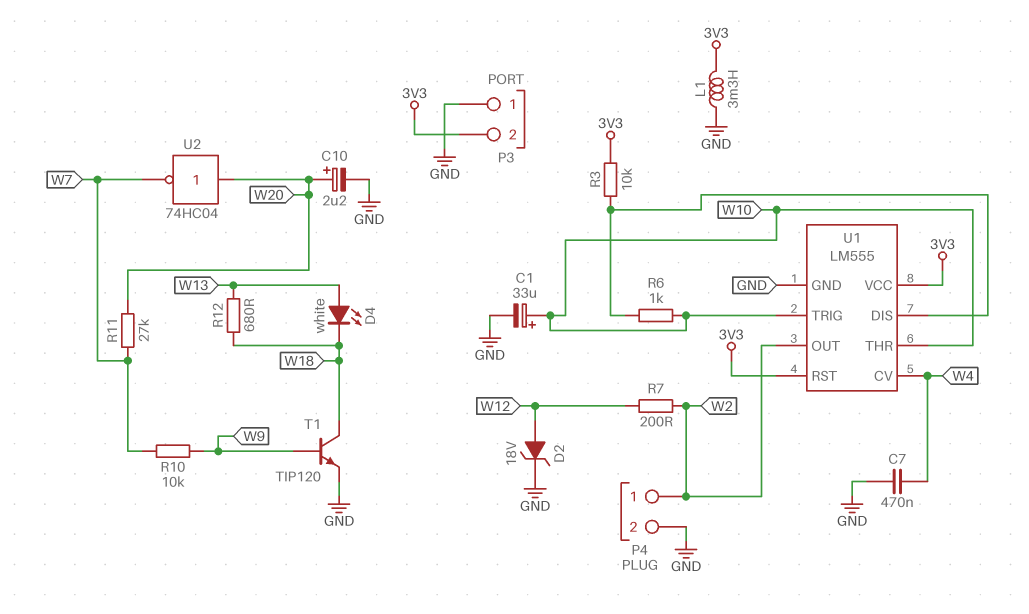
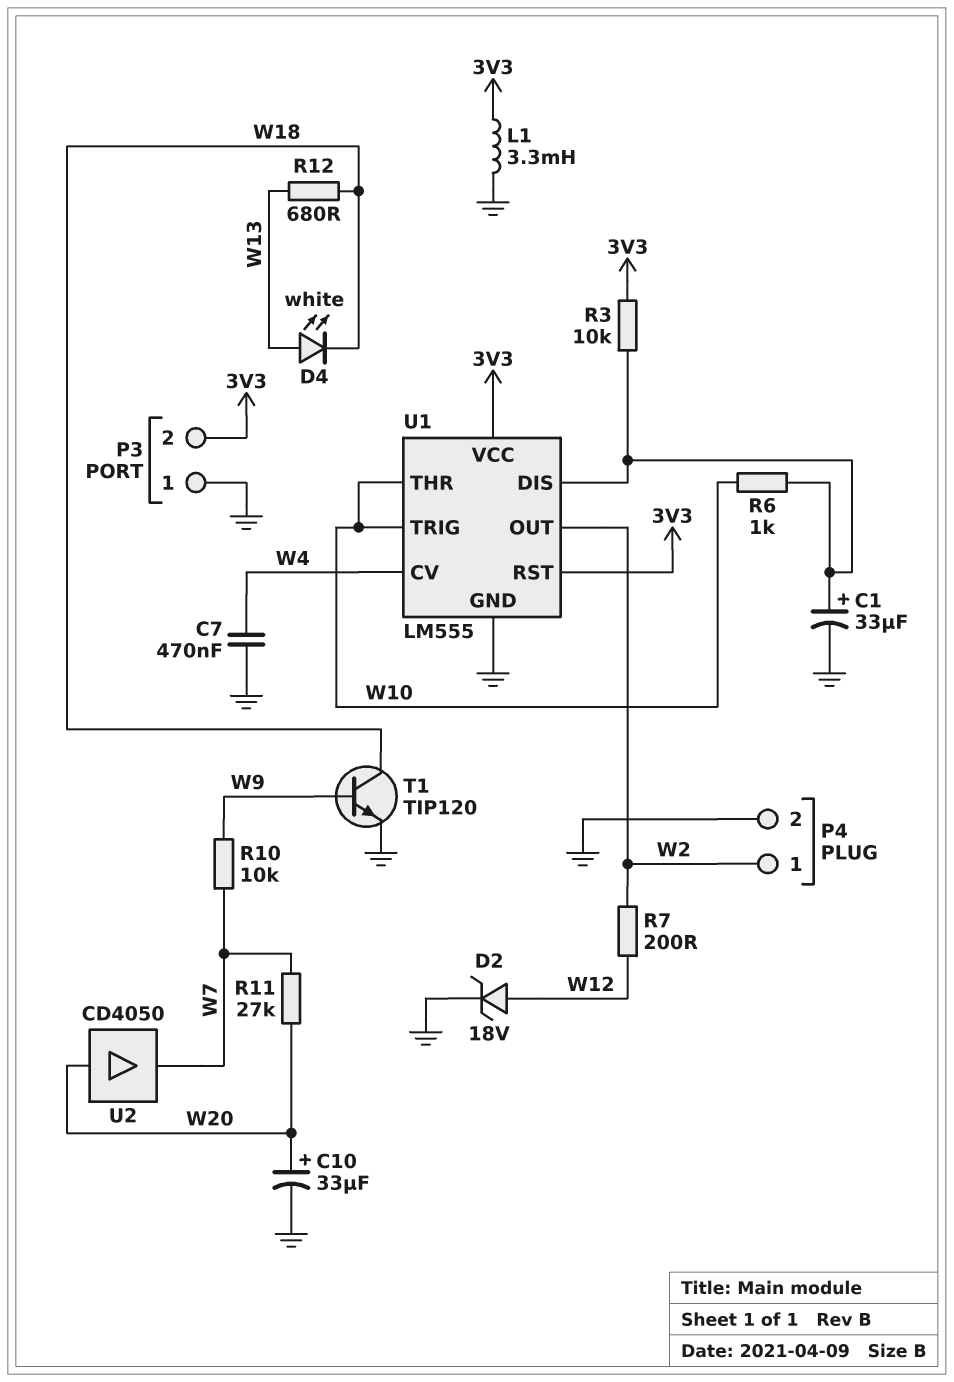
C1: 33uF (plus W10, minus GND) -> 33uF (plus U1/DIS, minus GND)
C10: 2.2uF (plus W20, minus GND) -> 33uF (plus W20, minus GND)
U2: NOT 74HC04 (in W20, out W7) -> buffer CD4050 (in W20, out W7)

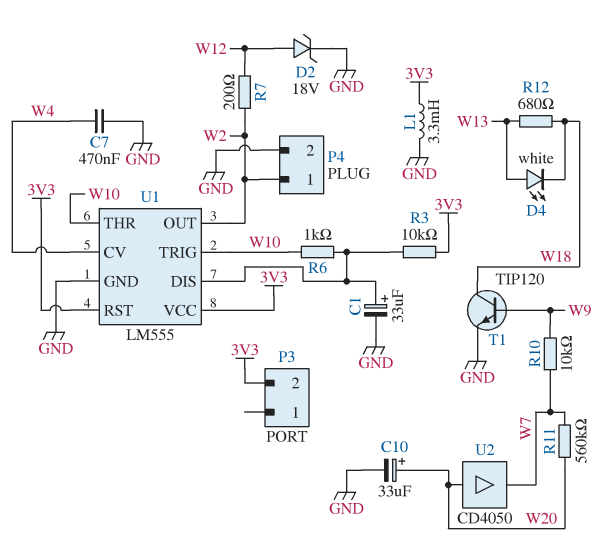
P3 pin 1: GND -> none
R11: 27k (W7, W20) -> 560k (W7, W20)

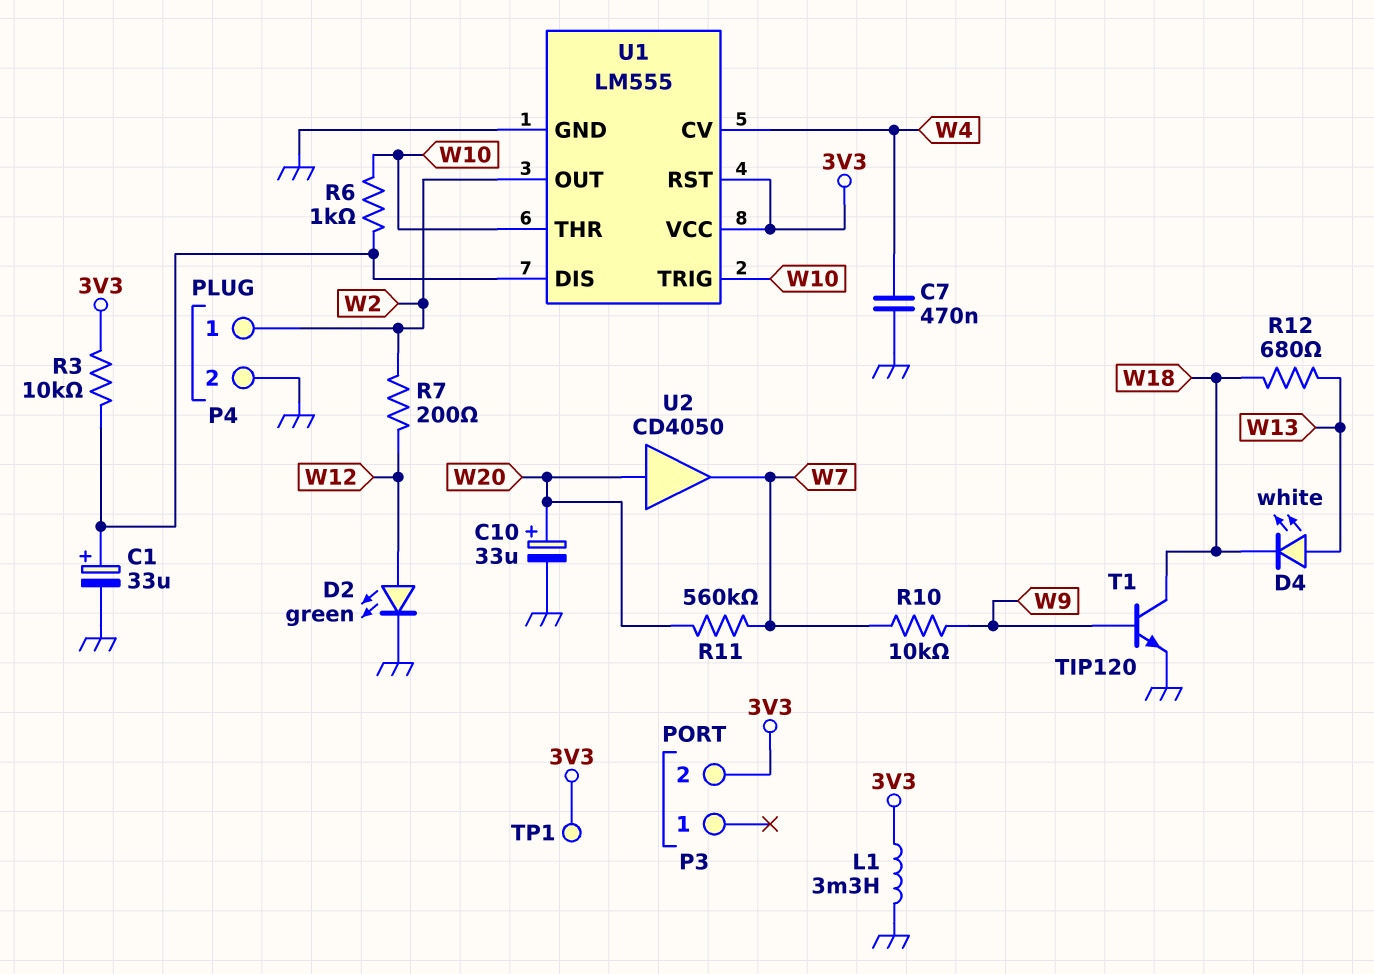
D2: zener 18V (A W12, K GND) -> LED green (A W12, K GND)
TP1: none -> test point (3V3)

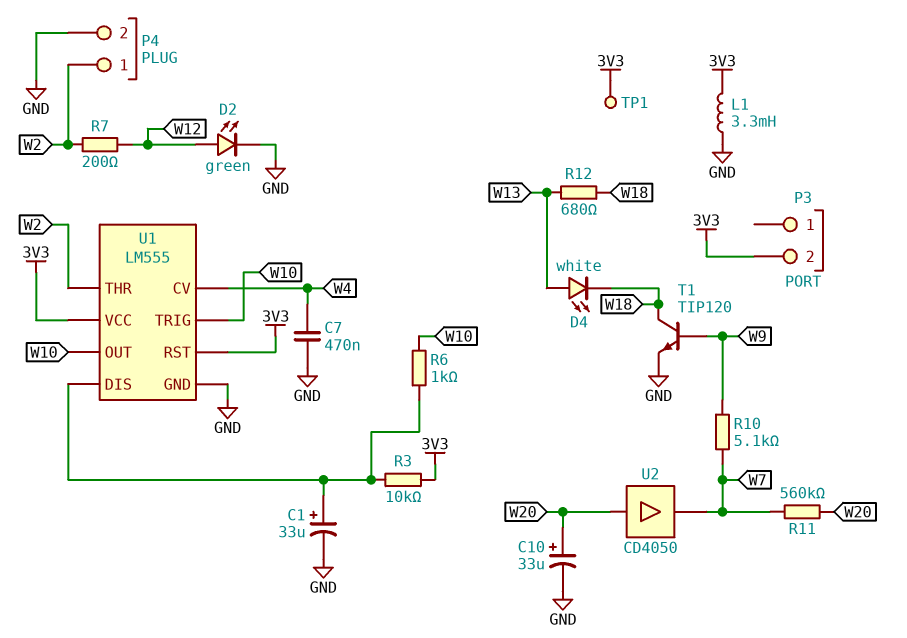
R10: 10k (W7, W9) -> 5.1k (W7, W9)
U1 pin OUT: W2 -> W10
U1 pin THR: W10 -> W2

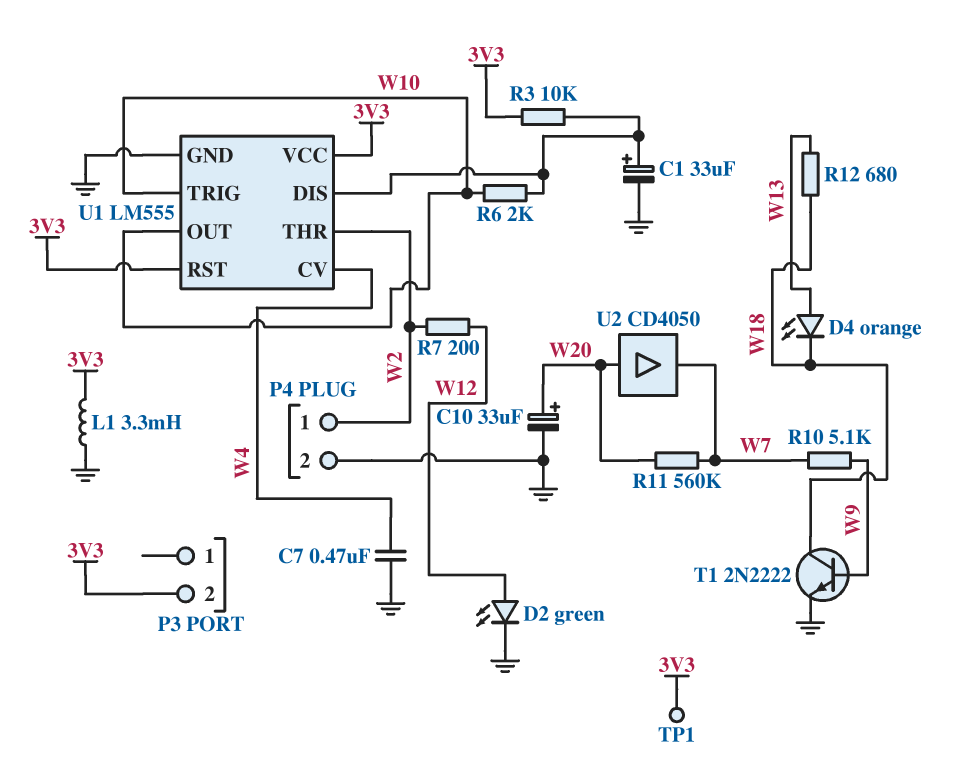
D4: LED white (A W13, K W18) -> LED orange (A W13, K W18)
R6: 1k (U1/DIS, W10) -> 2k (U1/DIS, W10)
T1: NPN TIP120 (B W9, C W18, E GND) -> NPN 2N2222 (B W9, C W18, E GND)

